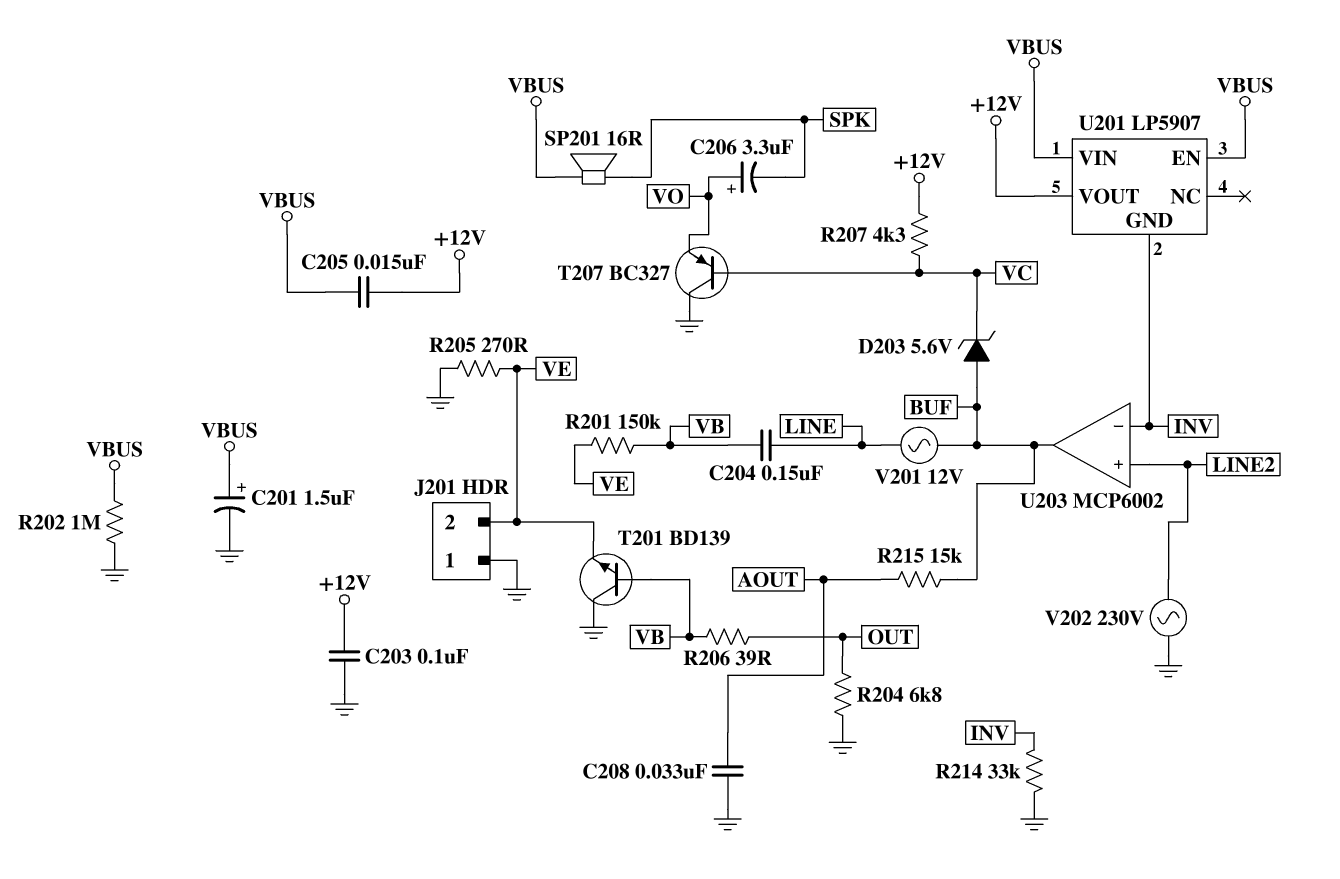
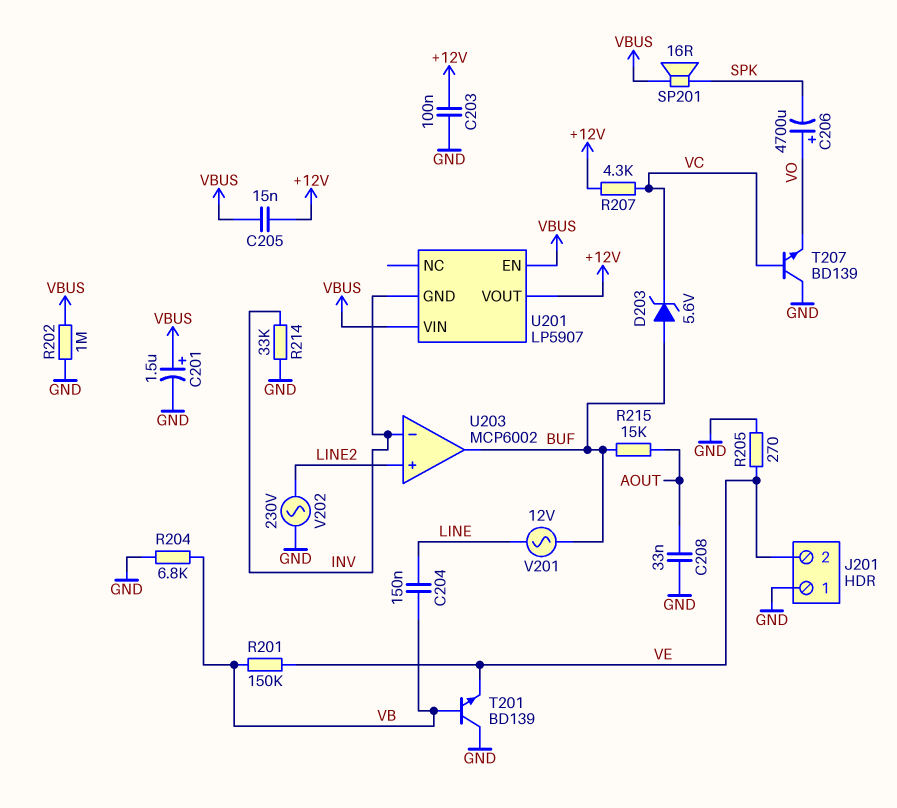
C206: 3.3uF (plus VO, minus SPK) -> 4700uF (plus VO, minus SPK)
R204: 6.8k (GND, OUT) -> 6.8k (GND, VB)
R206: 39 (OUT, VB) -> none
T207: PNP BC327 (B VC, C GND, E VO) -> NPN BD139 (B VC, C GND, E VO)

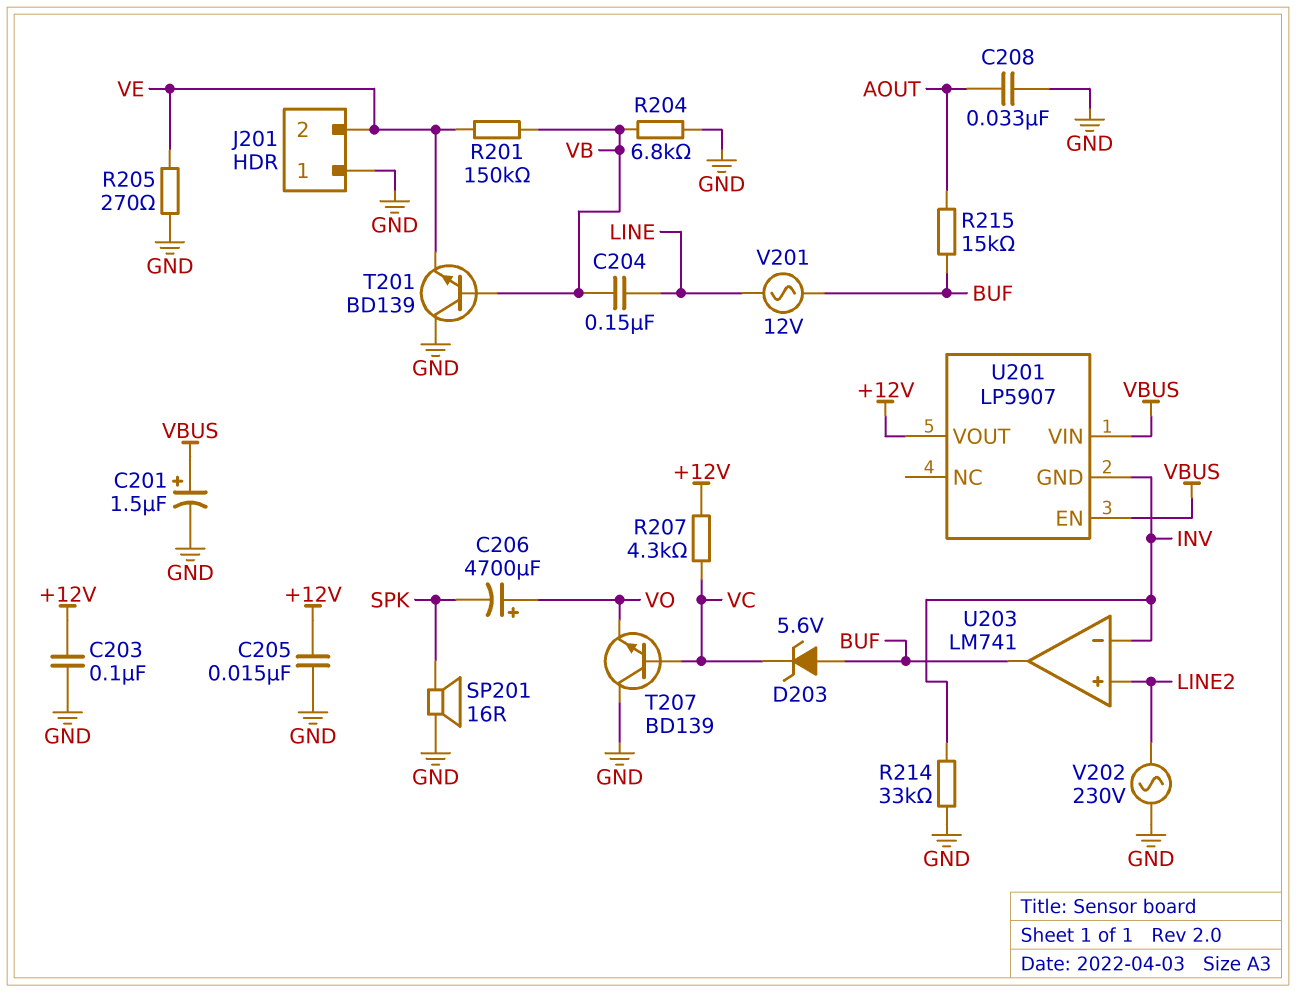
C205: 15nF (+12V, VBUS) -> 15nF (+12V, GND)
R202: 1M (GND, VBUS) -> none
SP201: speaker 16R (SPK, VBUS) -> speaker 16R (GND, SPK)
U203: MCP6002 -> LM741

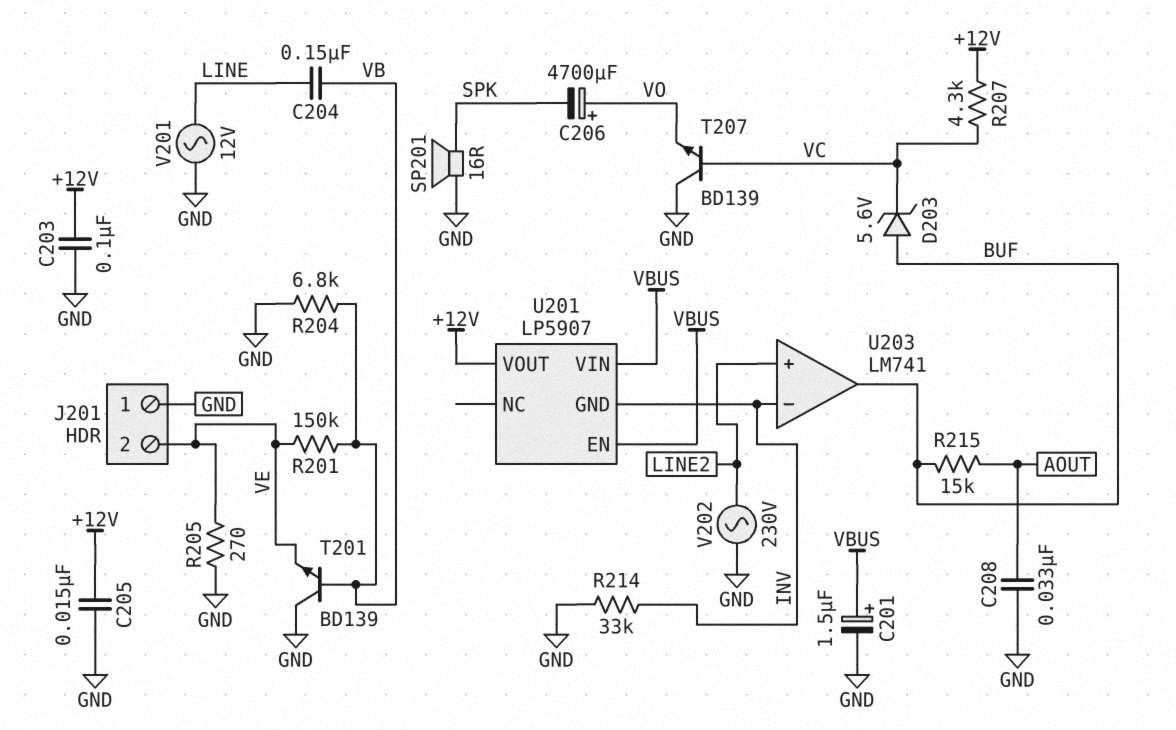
V201: AC 12V (BUF, LINE) -> AC 12V (GND, LINE)

